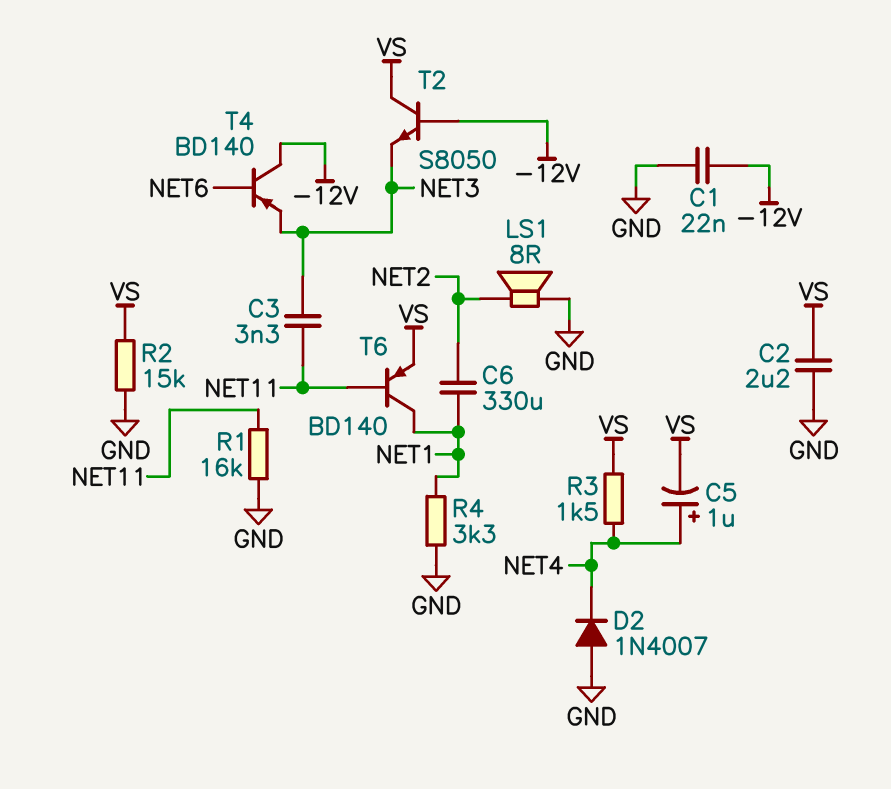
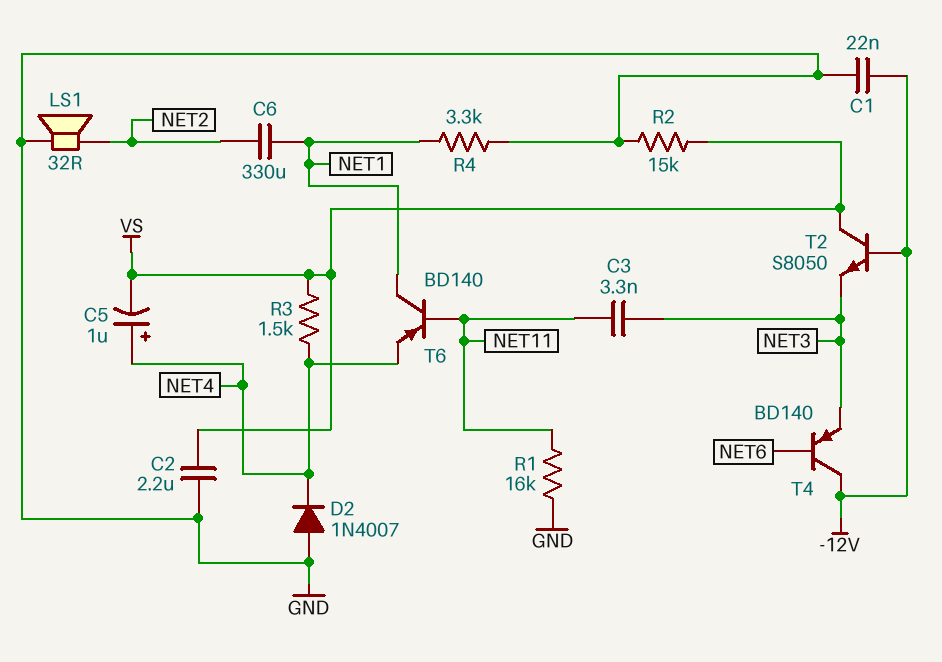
LS1: speaker 8R (GND, NET2) -> speaker 32R (GND, NET2)
T6: PNP BD140 (B NET11, C NET1, E VS) -> PNP BD140 (B NET11, C NET1, E NET4)

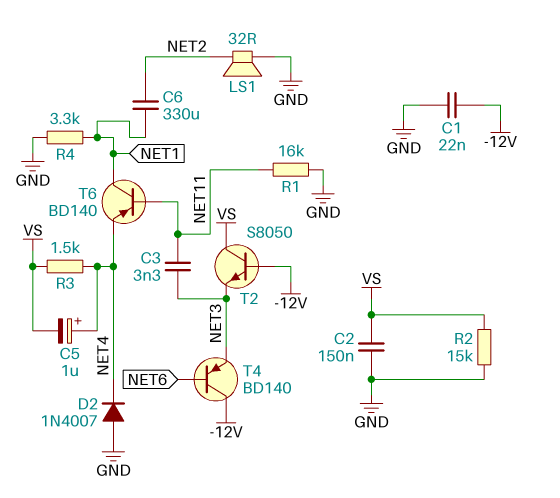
C2: 2.2uF (GND, VS) -> 150nF (GND, VS)

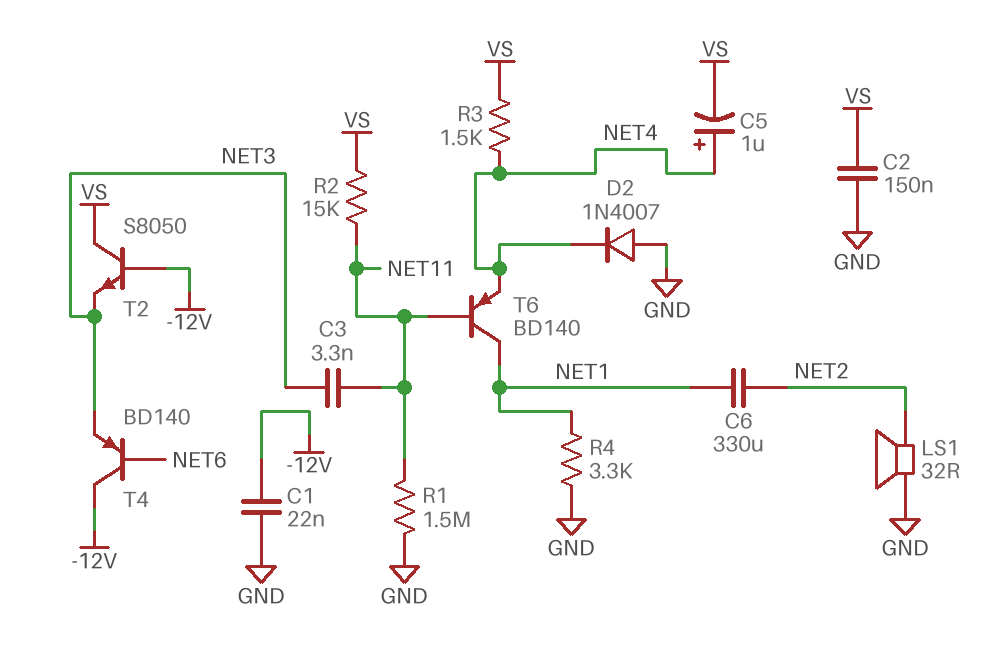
R1: 16k (GND, NET11) -> 1.5M (GND, NET11)
R2: 15k (GND, VS) -> 15k (NET11, VS)

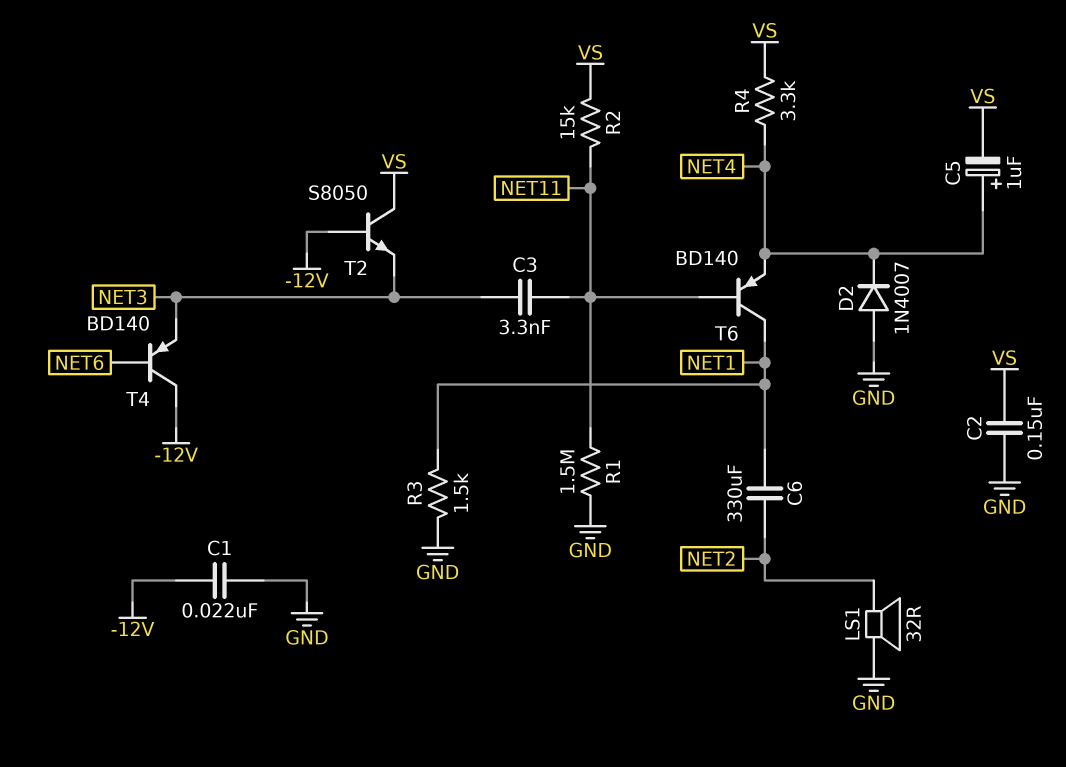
R3: 1.5k (NET4, VS) -> 1.5k (GND, NET1)
R4: 3.3k (GND, NET1) -> 3.3k (NET4, VS)

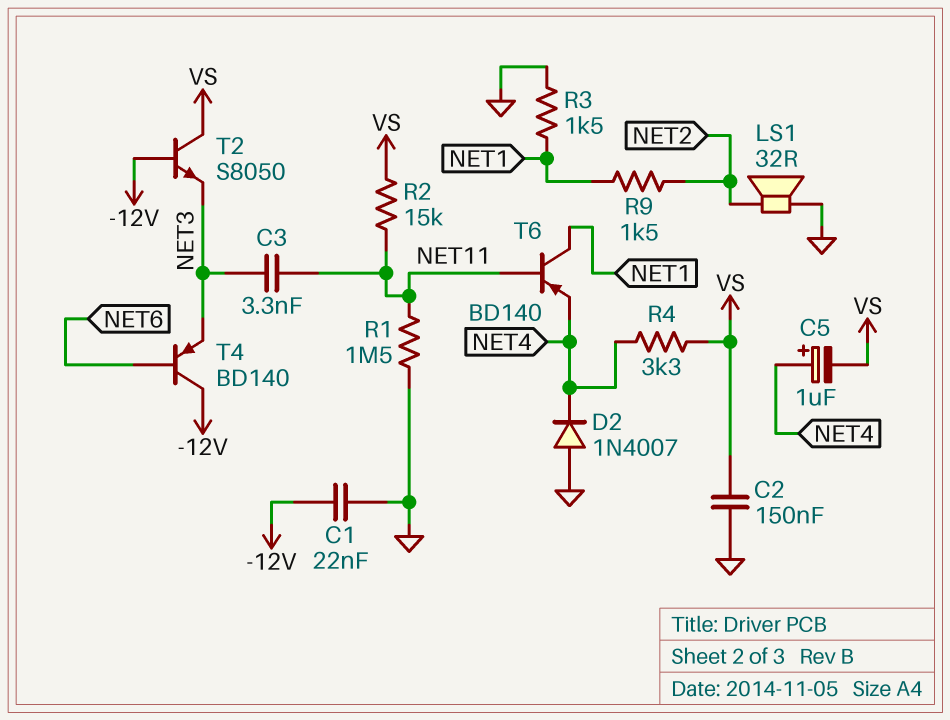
C6: 330uF (NET1, NET2) -> none
R9: none -> 1.5k (NET1, NET2)

